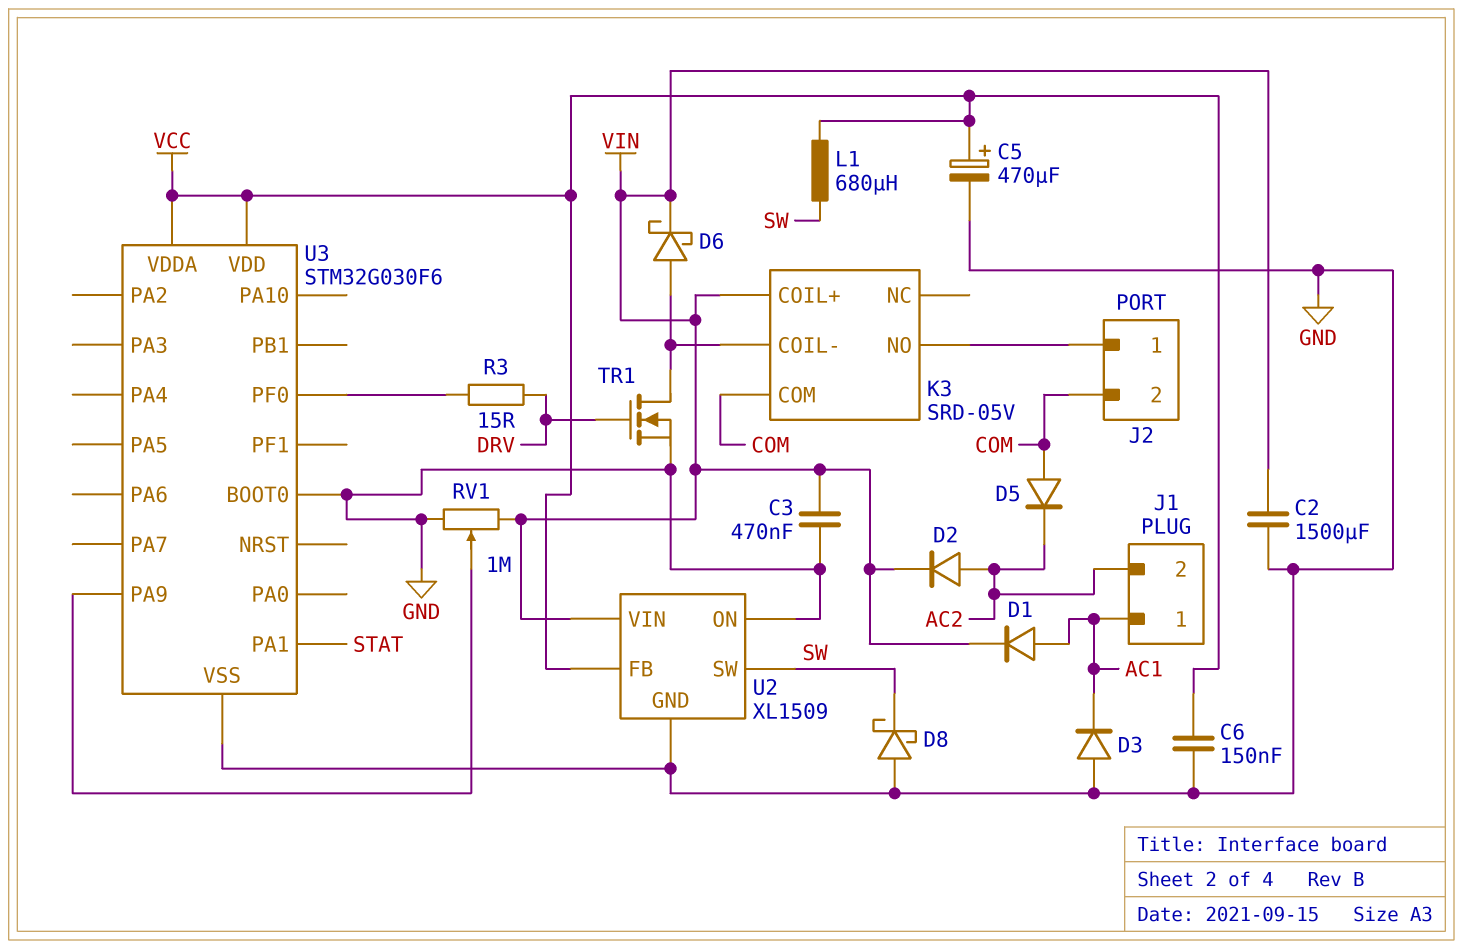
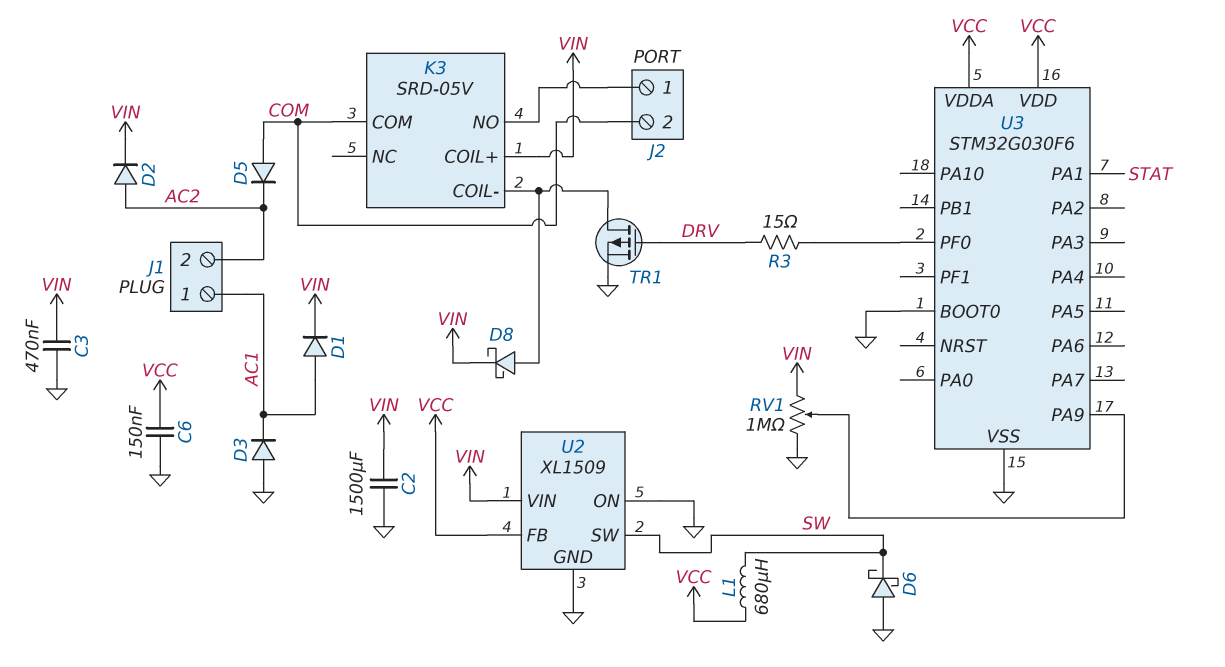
C5: 470uF (plus VCC, minus GND) -> none
D6: schottky (A K3/COIL-, K VIN) -> schottky (A GND, K SW)
D8: schottky (A GND, K SW) -> schottky (A K3/COIL-, K VIN)
TR1: NMOS (G DRV, D K3/COIL-, S GND) -> PMOS (G DRV, D K3/COIL-, S GND)

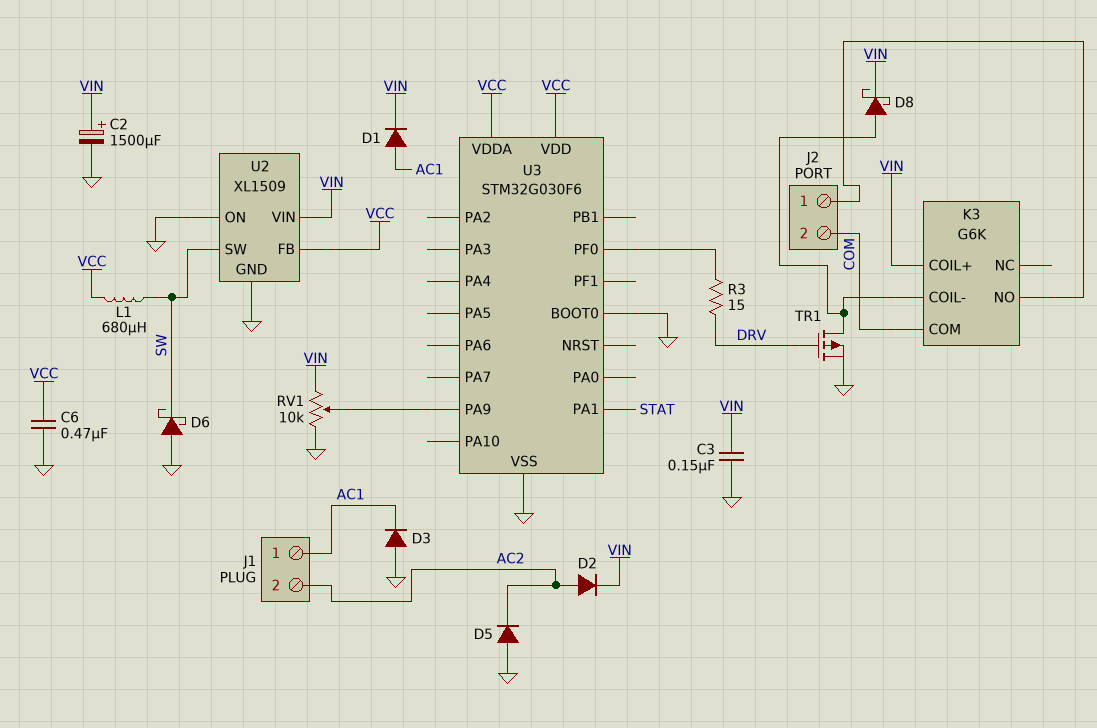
C2: 1500uF (GND, VIN) -> 1500uF (plus VIN, minus GND)
C3: 470nF (GND, VIN) -> 150nF (GND, VIN)
C6: 150nF (GND, VCC) -> 470nF (GND, VCC)
D5: diode (A COM, K AC2) -> diode (A GND, K AC2)
K3: SRD-05V -> G6K
RV1: 1M (GND, VIN, wiper U3/PA9) -> 10k (GND, VIN, wiper U3/PA9)

